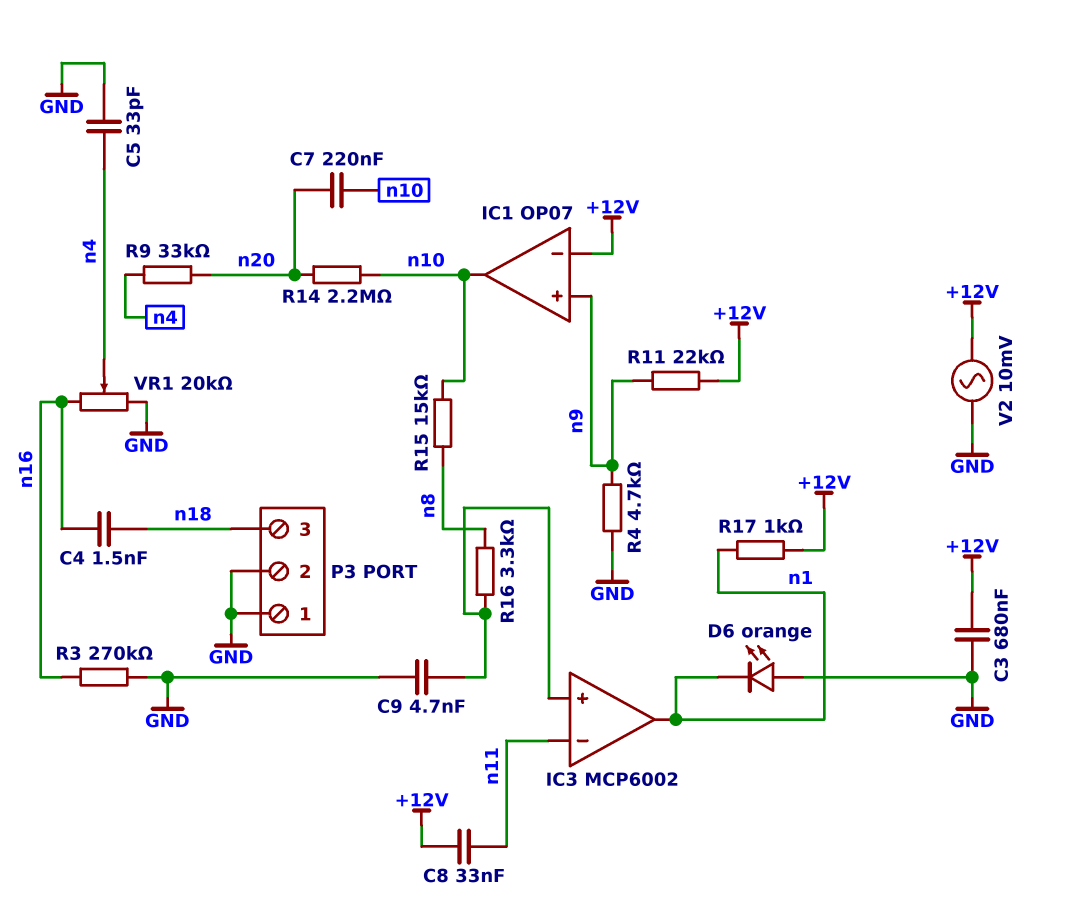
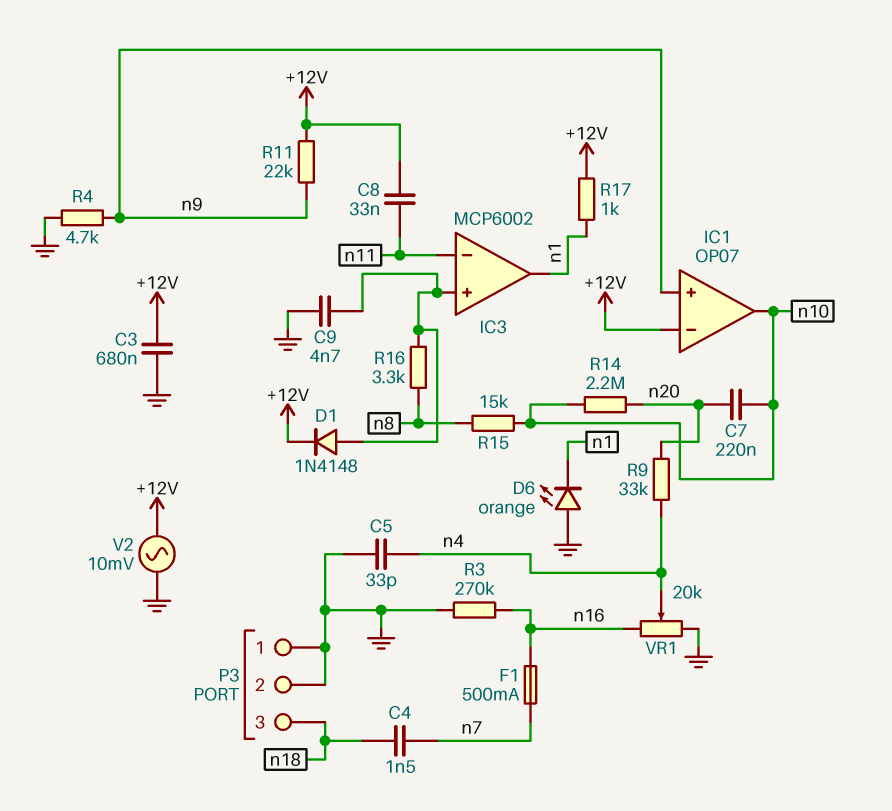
C4: 1.5nF (n16, n18) -> 1.5nF (n7, n18)
D1: none -> diode 1N4148 (A IC3/in+, K +12V)
F1: none -> 500mA (n7, n16)

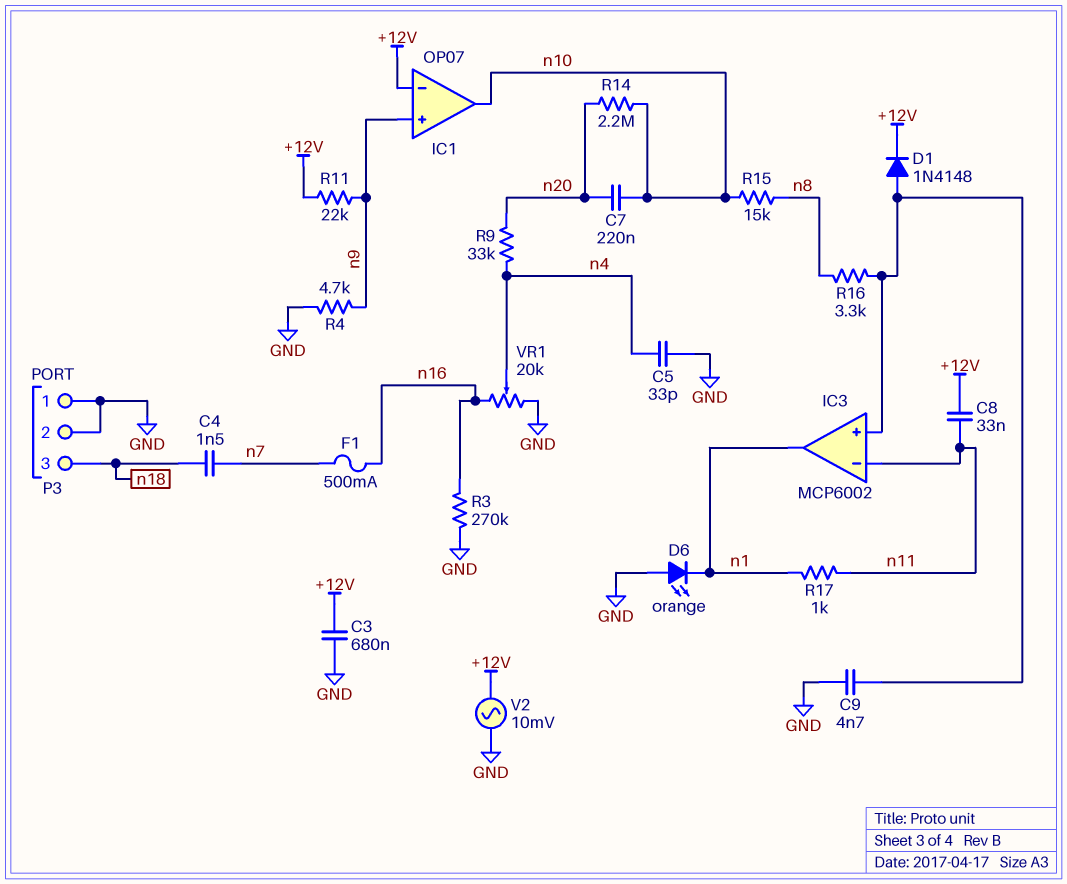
R17: 1k (+12V, n1) -> 1k (n1, n11)

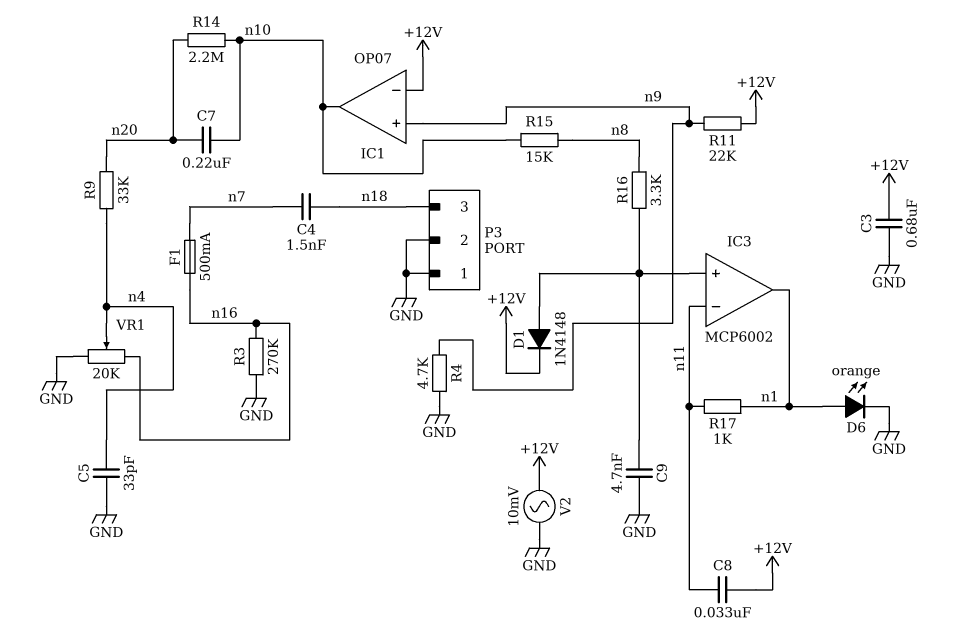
D6: LED orange (A GND, K n1) -> LED orange (A n1, K GND)

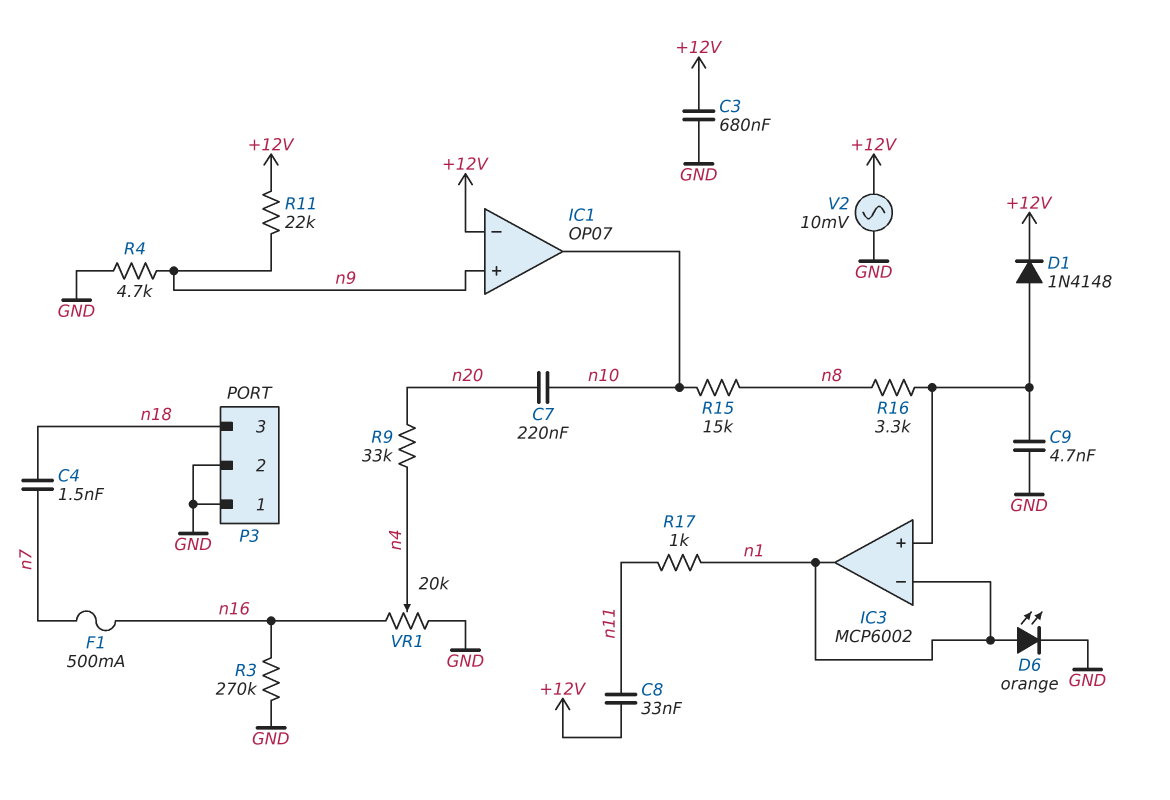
C5: 33pF (GND, n4) -> none
IC3 pin in-: n11 -> n1
R14: 2.2M (n10, n20) -> none

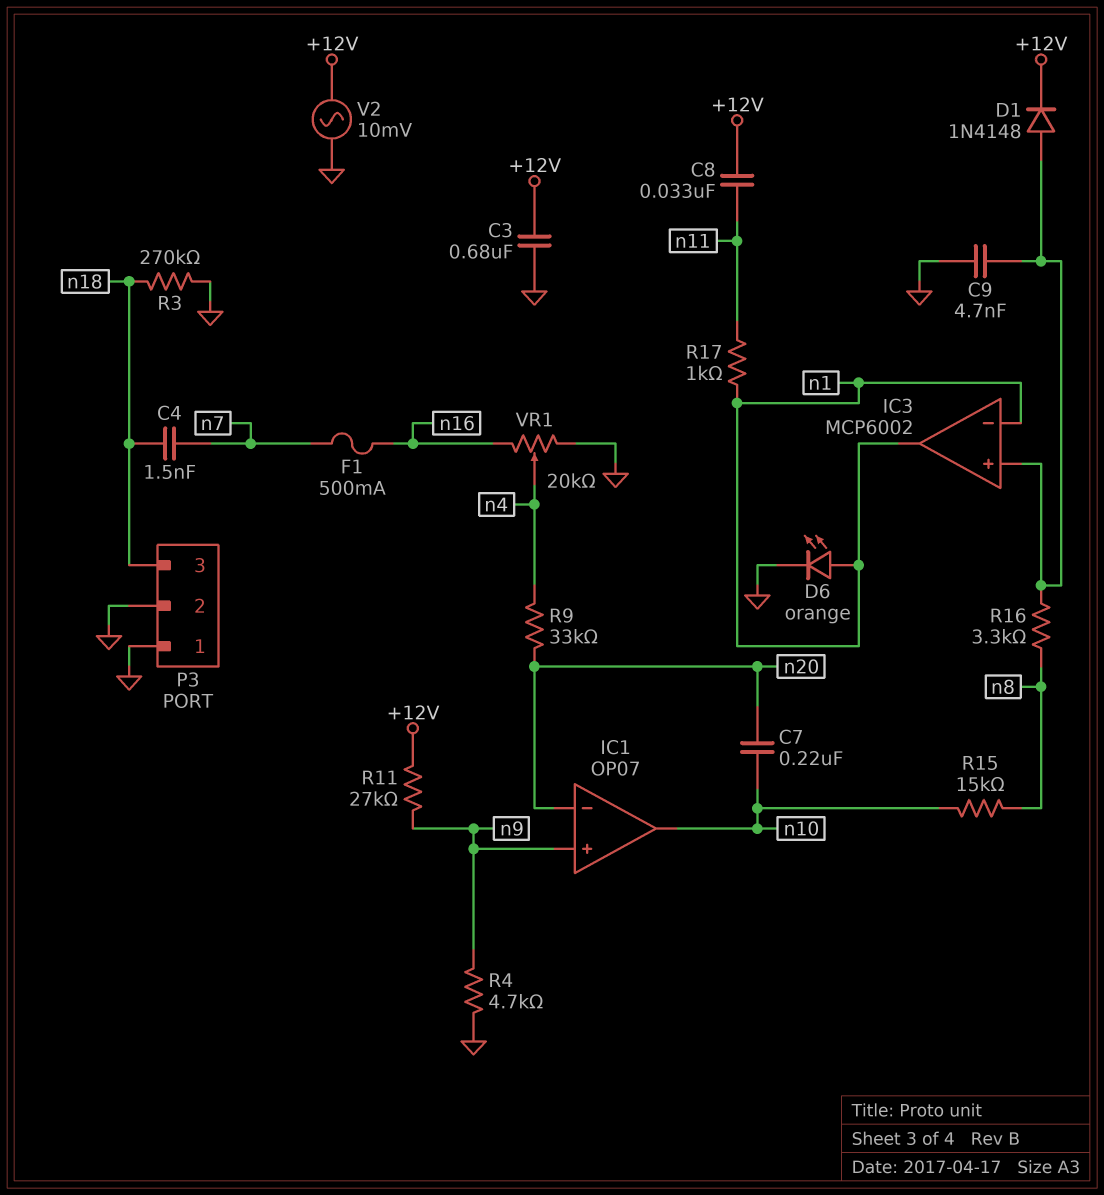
IC1 pin in-: +12V -> n20
R3: 270k (GND, n16) -> 270k (GND, n18)
R11: 22k (+12V, n9) -> 27k (+12V, n9)

